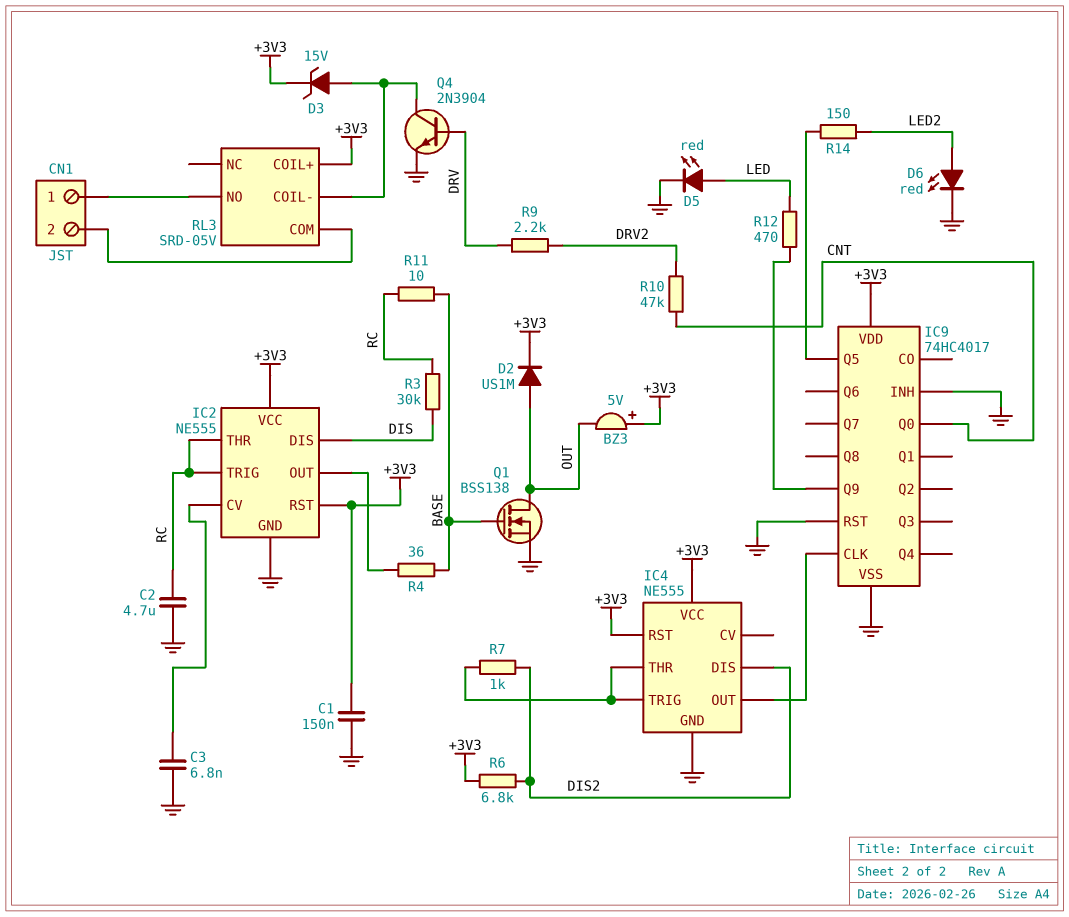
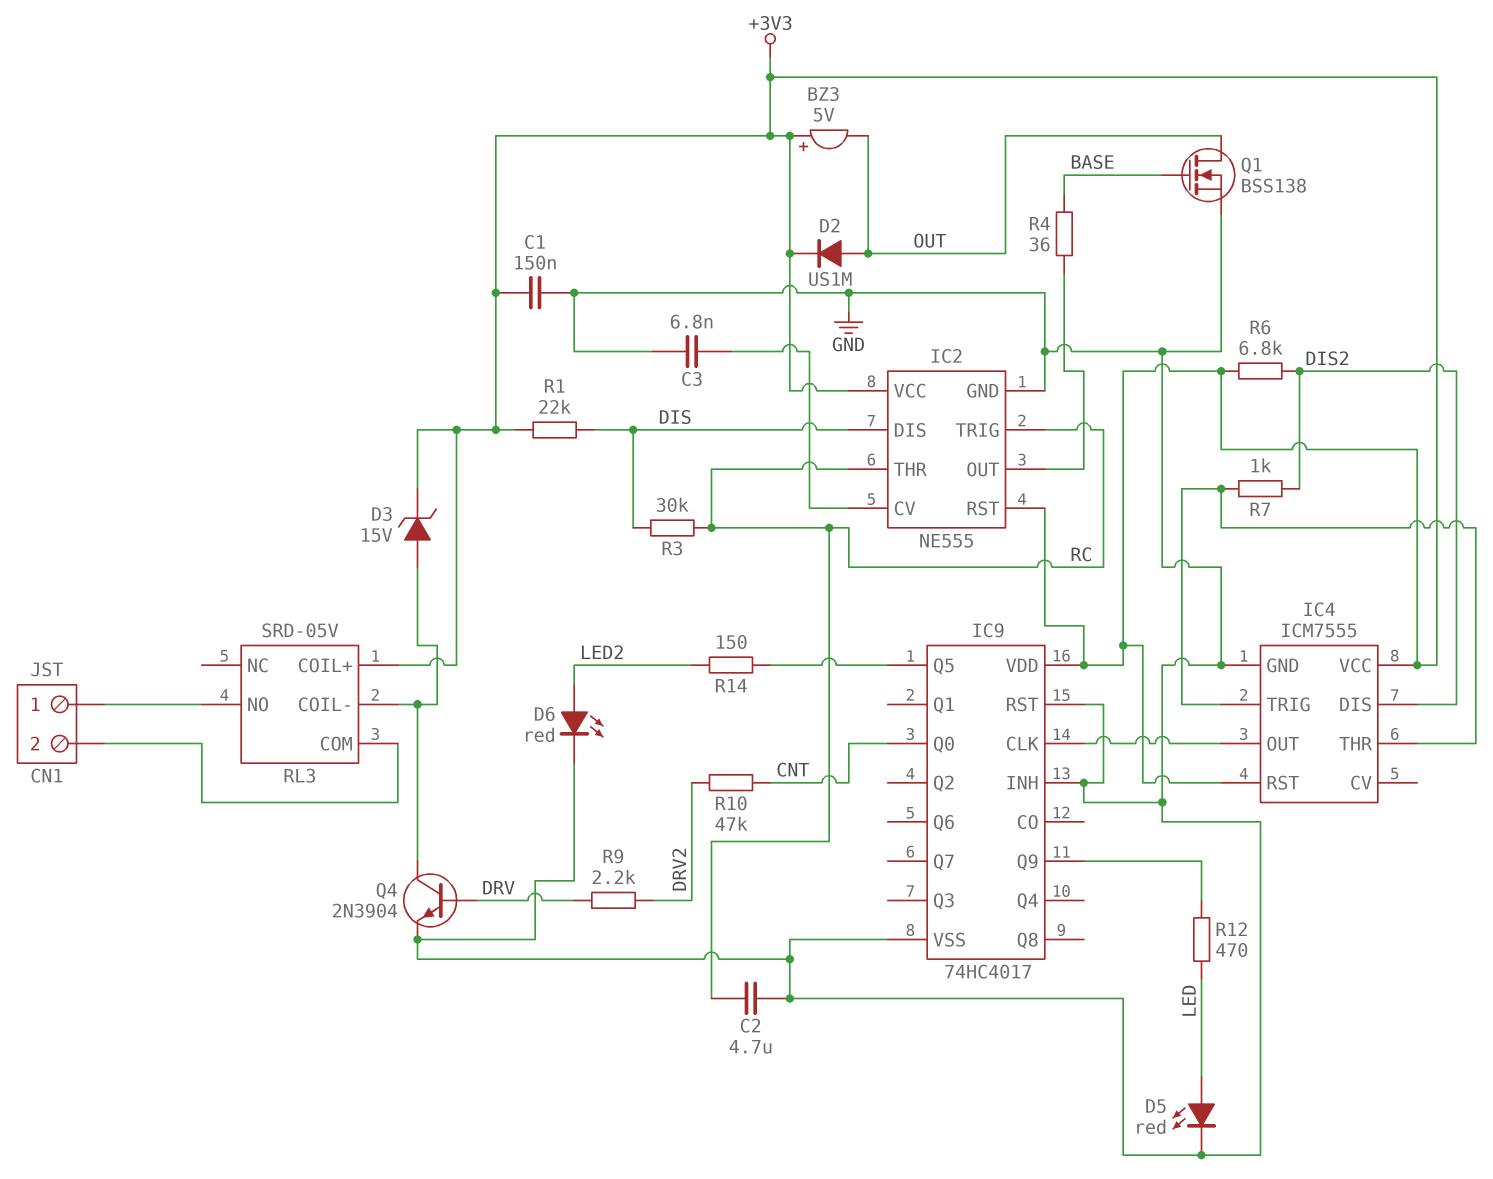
IC4: NE555 -> ICM7555
R1: none -> 22k (+3V3, DIS)
R11: 10 (BASE, RC) -> none

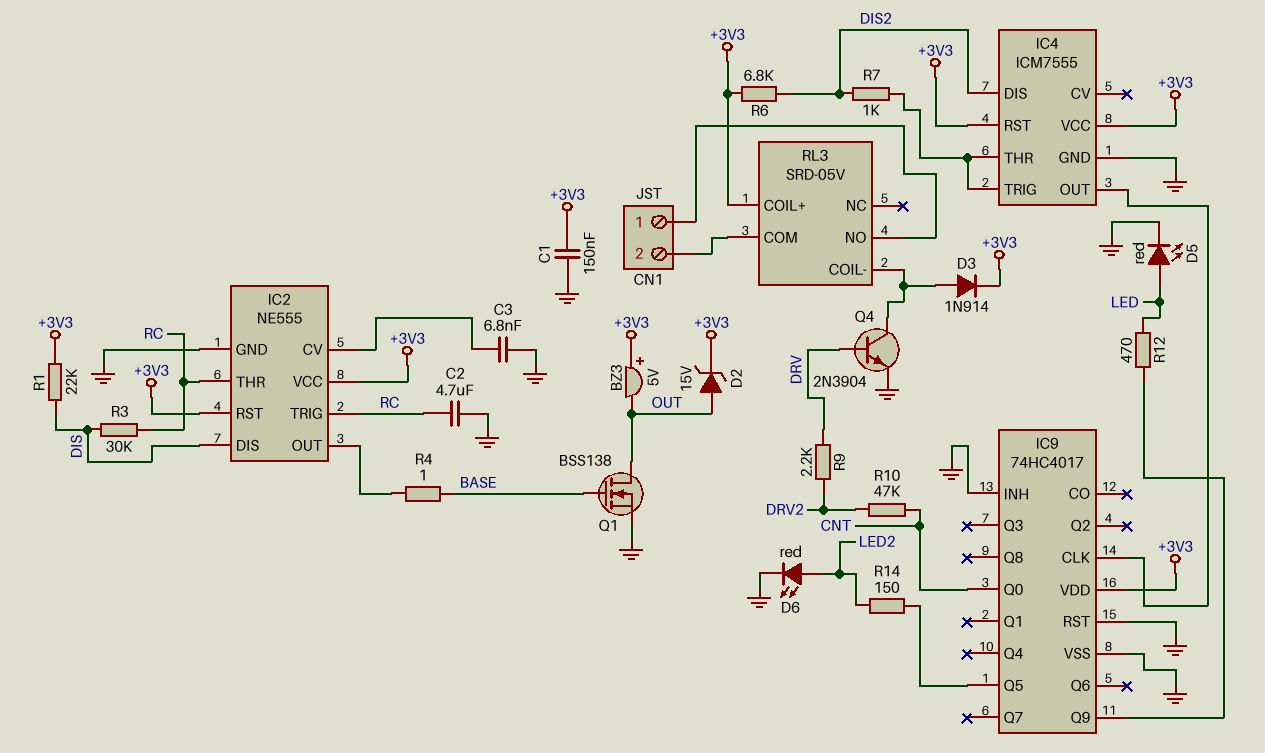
D2: diode US1M (A OUT, K +3V3) -> zener 15V (A OUT, K +3V3)
D3: zener 15V (A RL3/COIL-, K +3V3) -> diode 1N914 (A RL3/COIL-, K +3V3)
R4: 36 (BASE, IC2/OUT) -> 1 (BASE, IC2/OUT)

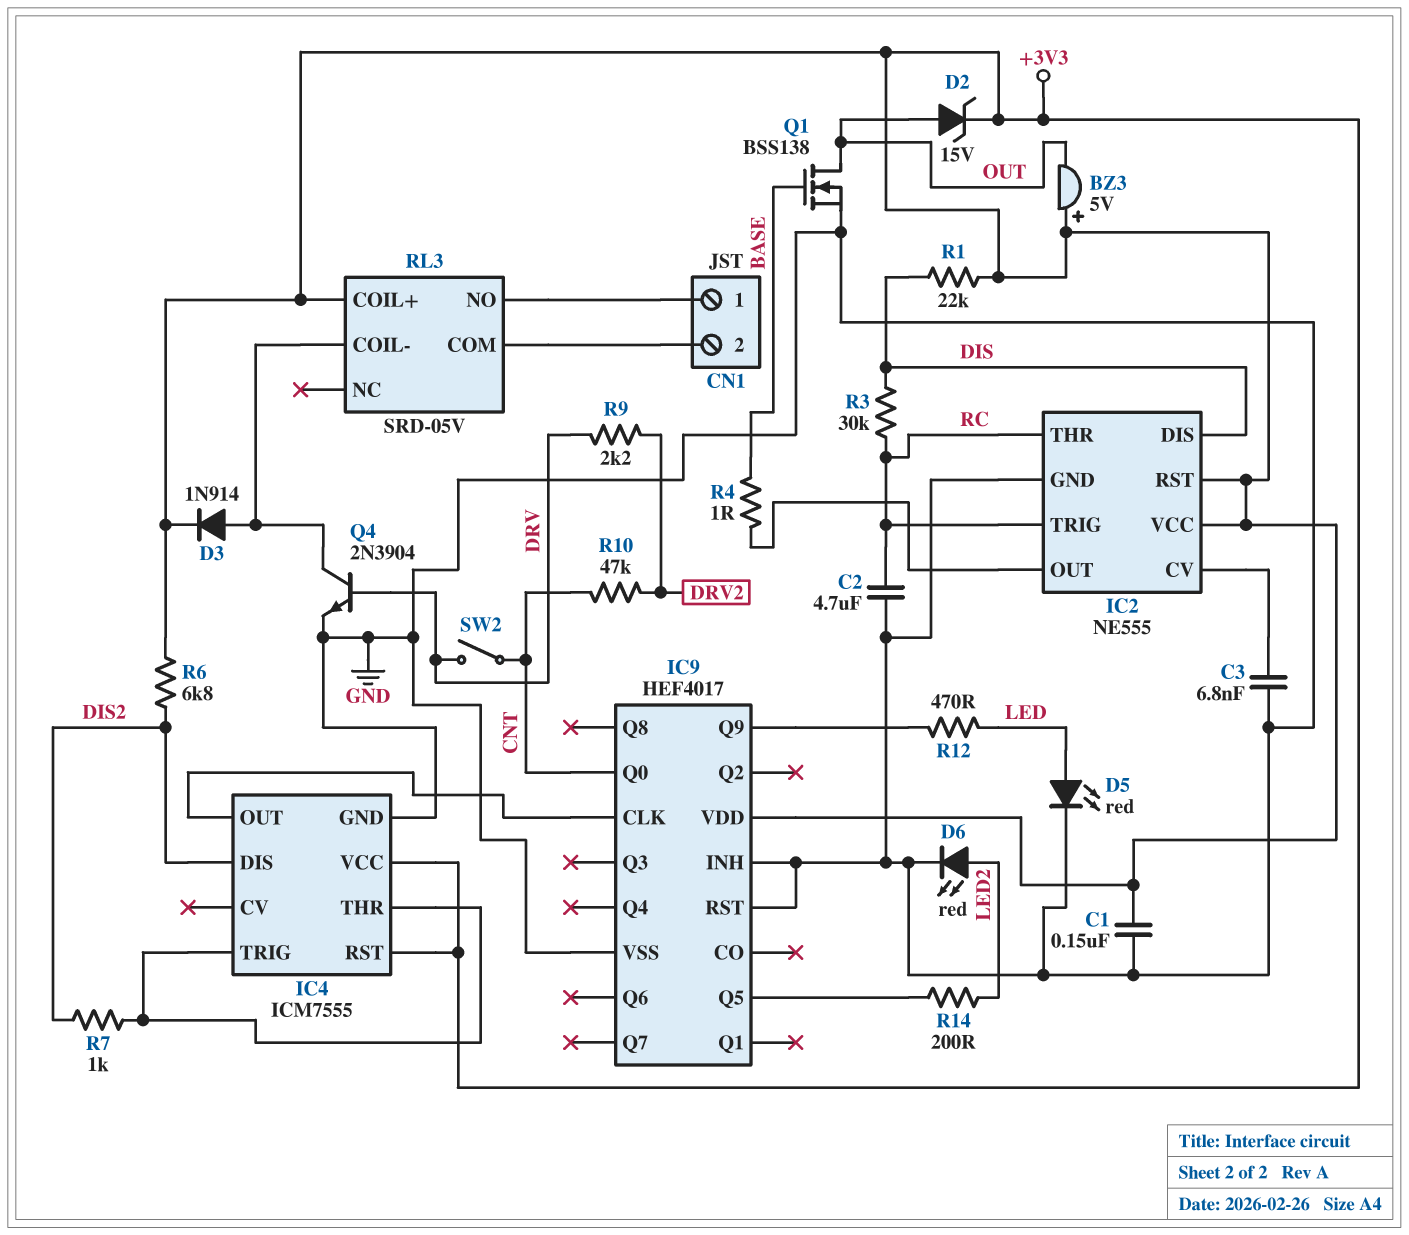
IC9: 74HC4017 -> HEF4017
R14: 150 (IC9/Q5, LED2) -> 200 (IC9/Q5, LED2)
SW2: none -> switch (CNT, DRV)

